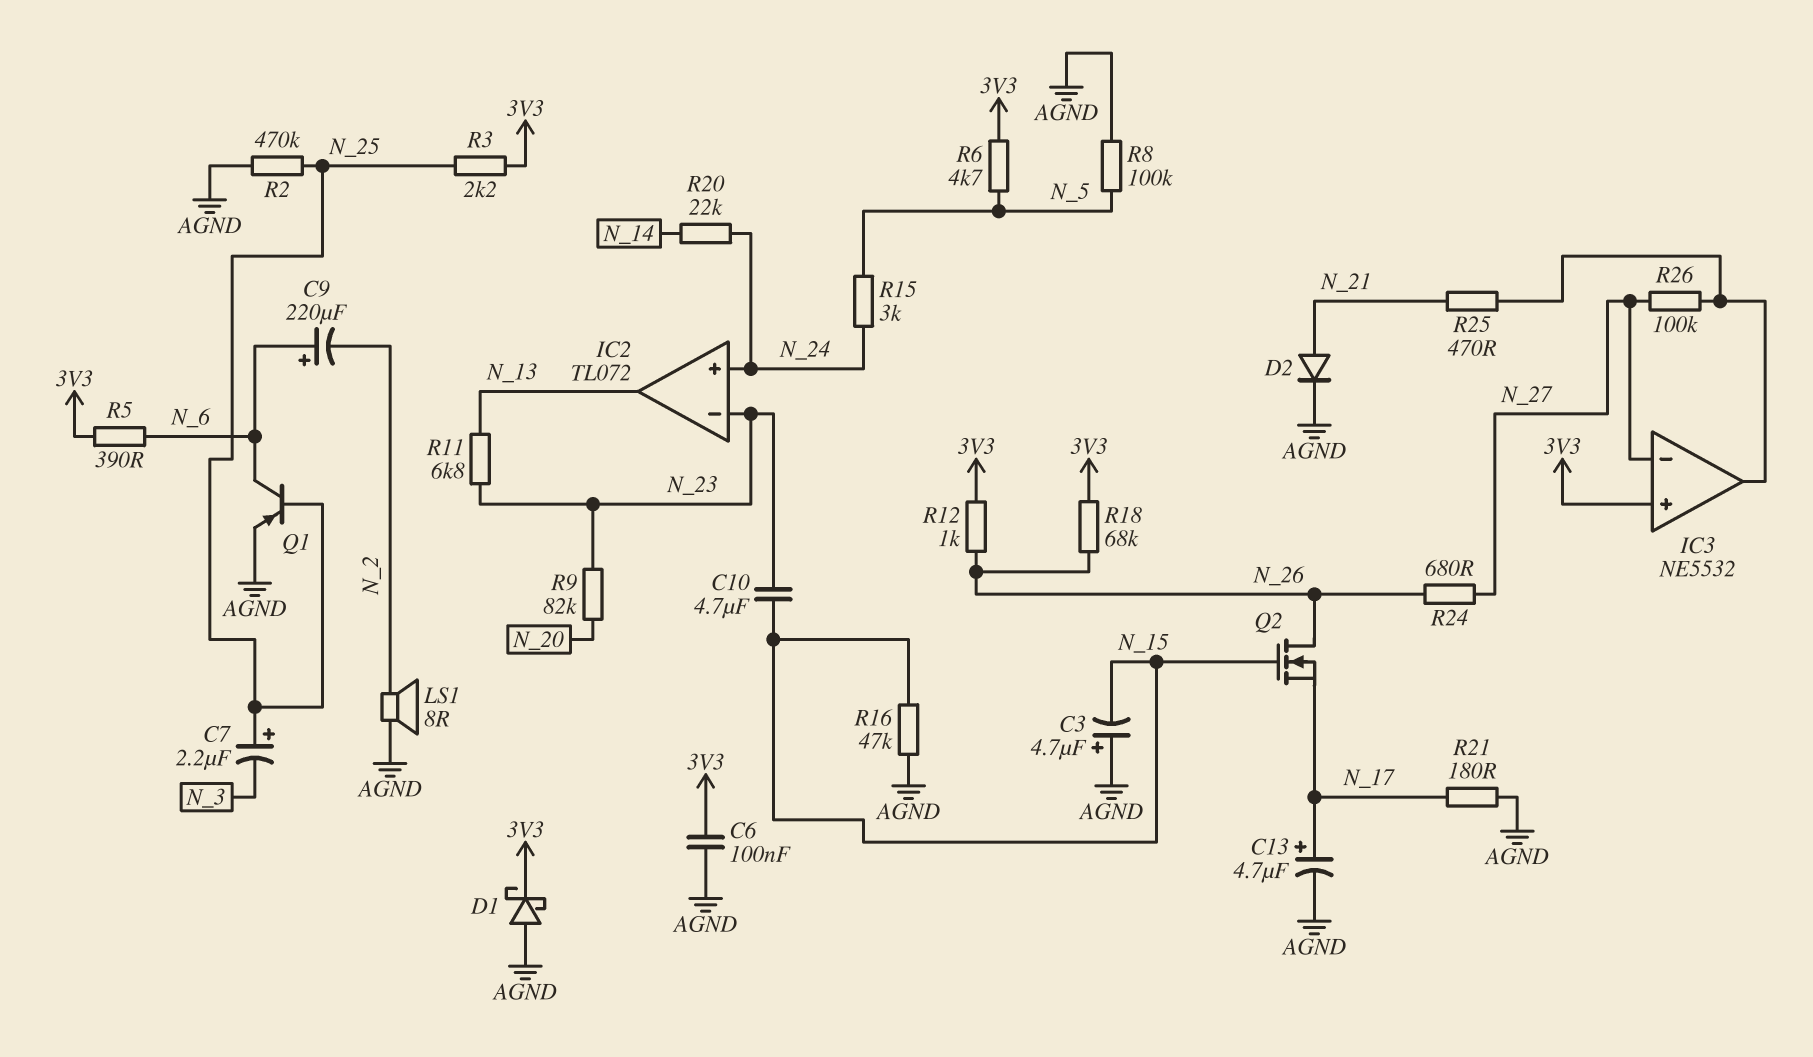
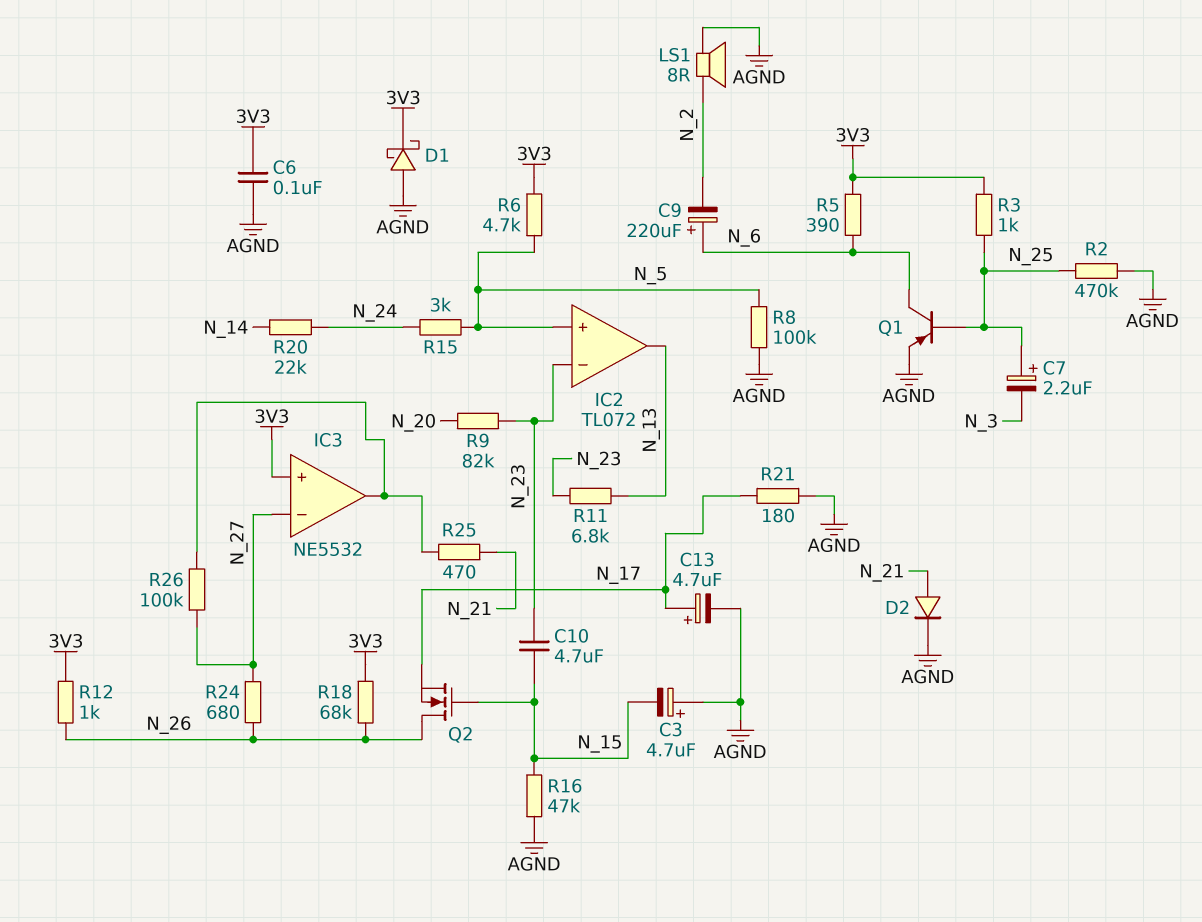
IC2 pin in+: N_24 -> N_5
R3: 2.2k (3V3, N_25) -> 1k (3V3, N_25)

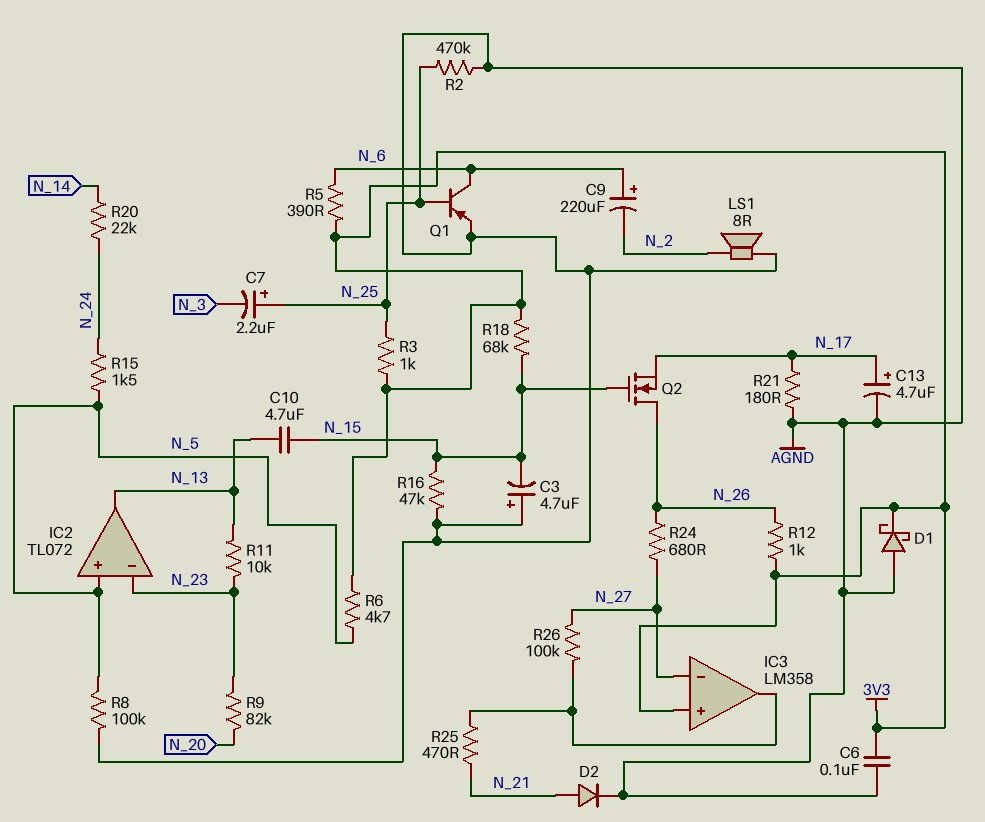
C10: 4.7uF (N_15, N_23) -> 4.7uF (N_13, N_15)
IC3: NE5532 -> LM358
R11: 6.8k (N_13, N_23) -> 10k (N_13, N_23)
R15: 3k (N_5, N_24) -> 1.5k (N_5, N_24)
R18: 68k (3V3, N_26) -> 68k (3V3, N_15)

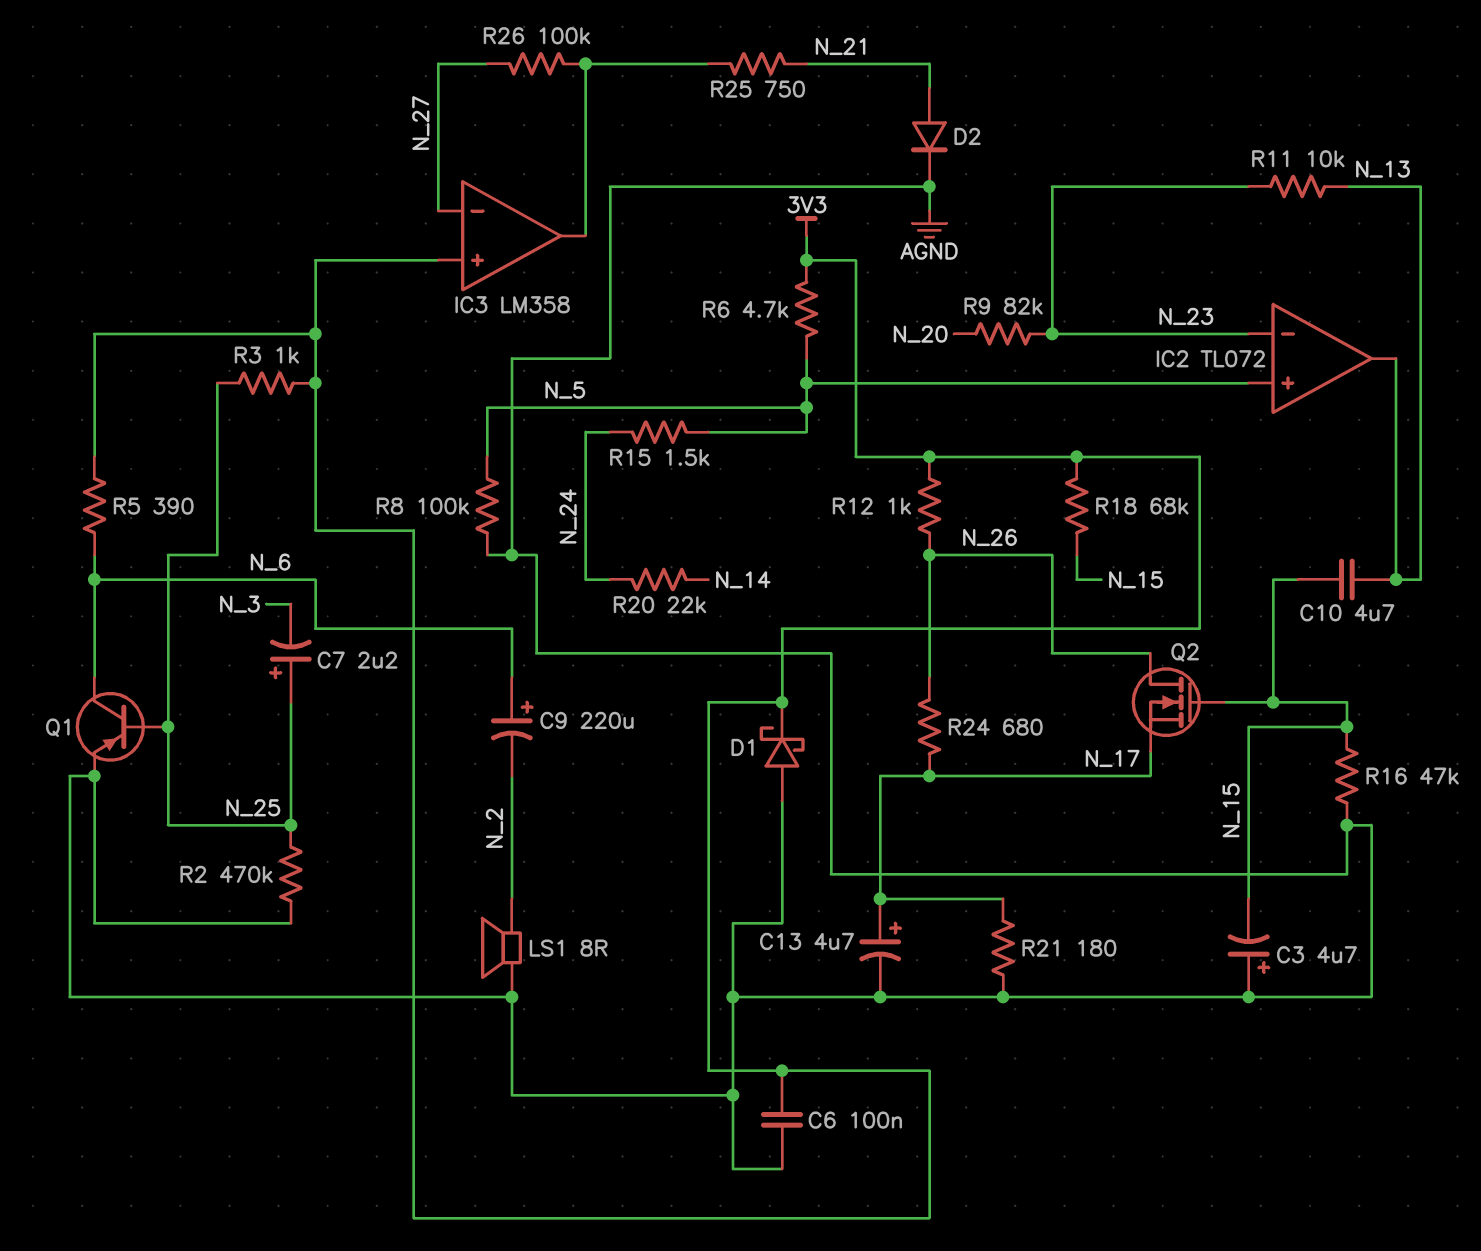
R24: 680 (N_26, N_27) -> 680 (N_17, N_26)
R25: 470 (IC3/out, N_21) -> 750 (IC3/out, N_21)

